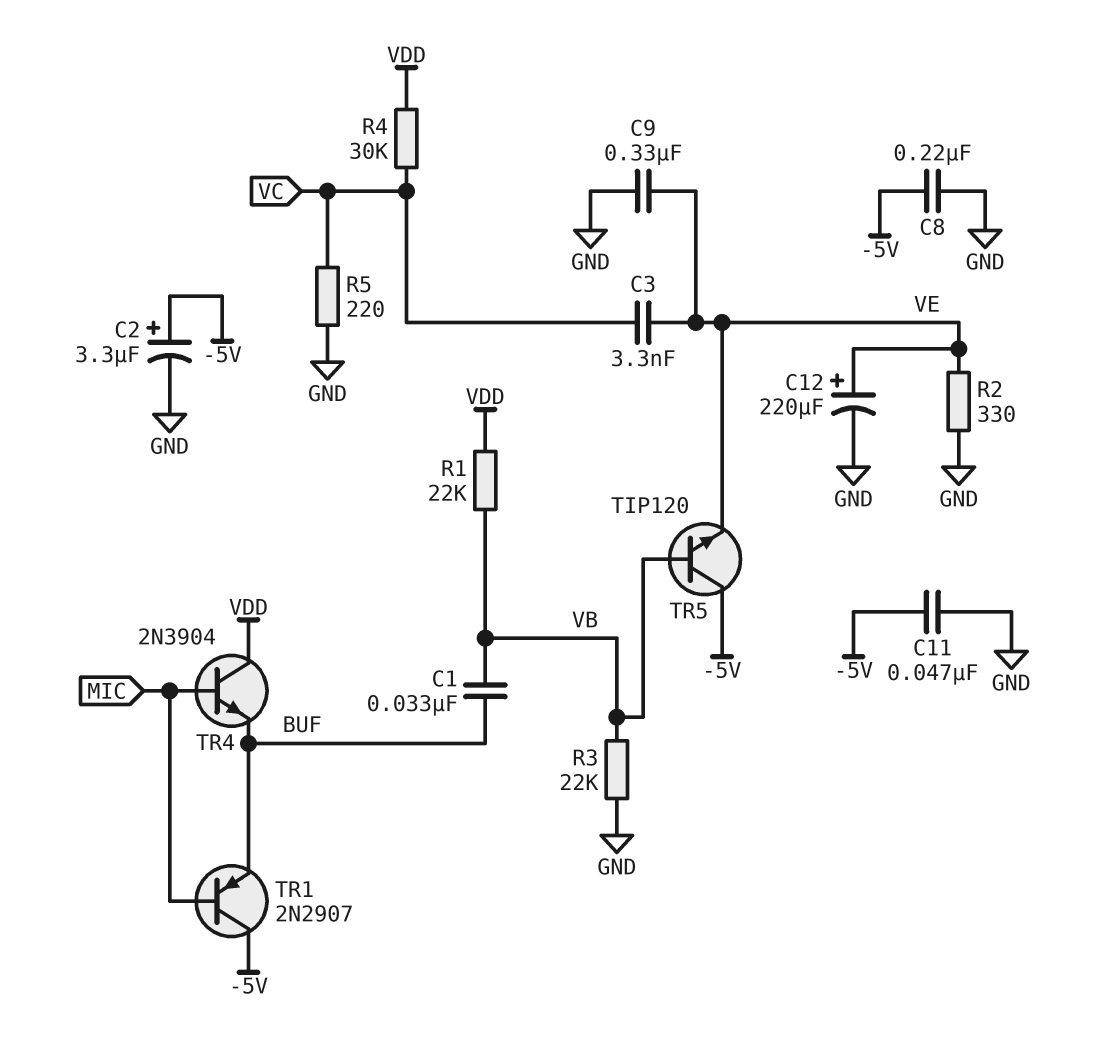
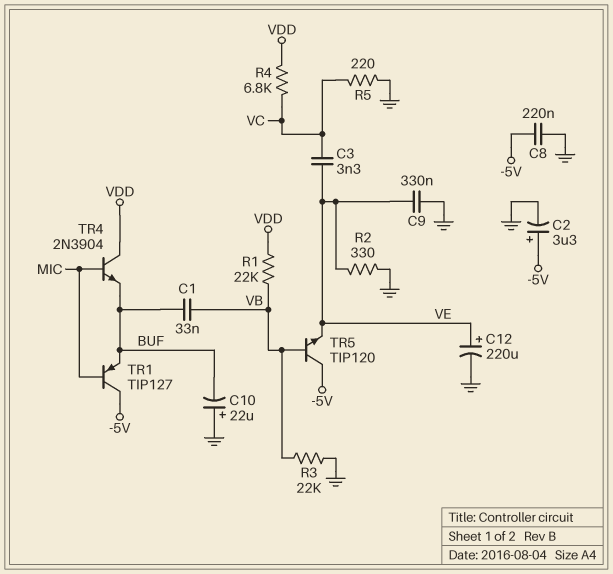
C10: none -> 22uF (plus GND, minus BUF)
C11: 47nF (-5V, GND) -> none
R4: 30k (VC, VDD) -> 6.8k (VC, VDD)
TR1: PNP 2N2907 (B MIC, C -5V, E BUF) -> PNP TIP127 (B MIC, C -5V, E BUF)

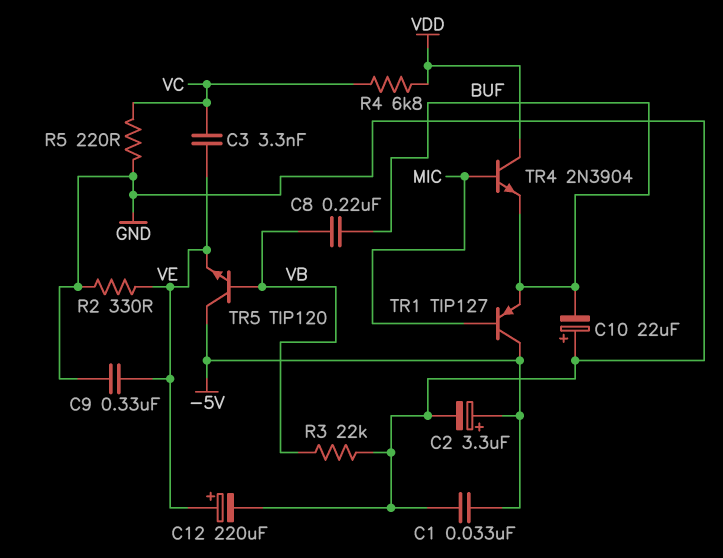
C1: 33nF (BUF, VB) -> 33nF (-5V, GND)
C8: 220nF (-5V, GND) -> 220nF (BUF, VB)
R1: 22k (VB, VDD) -> none

